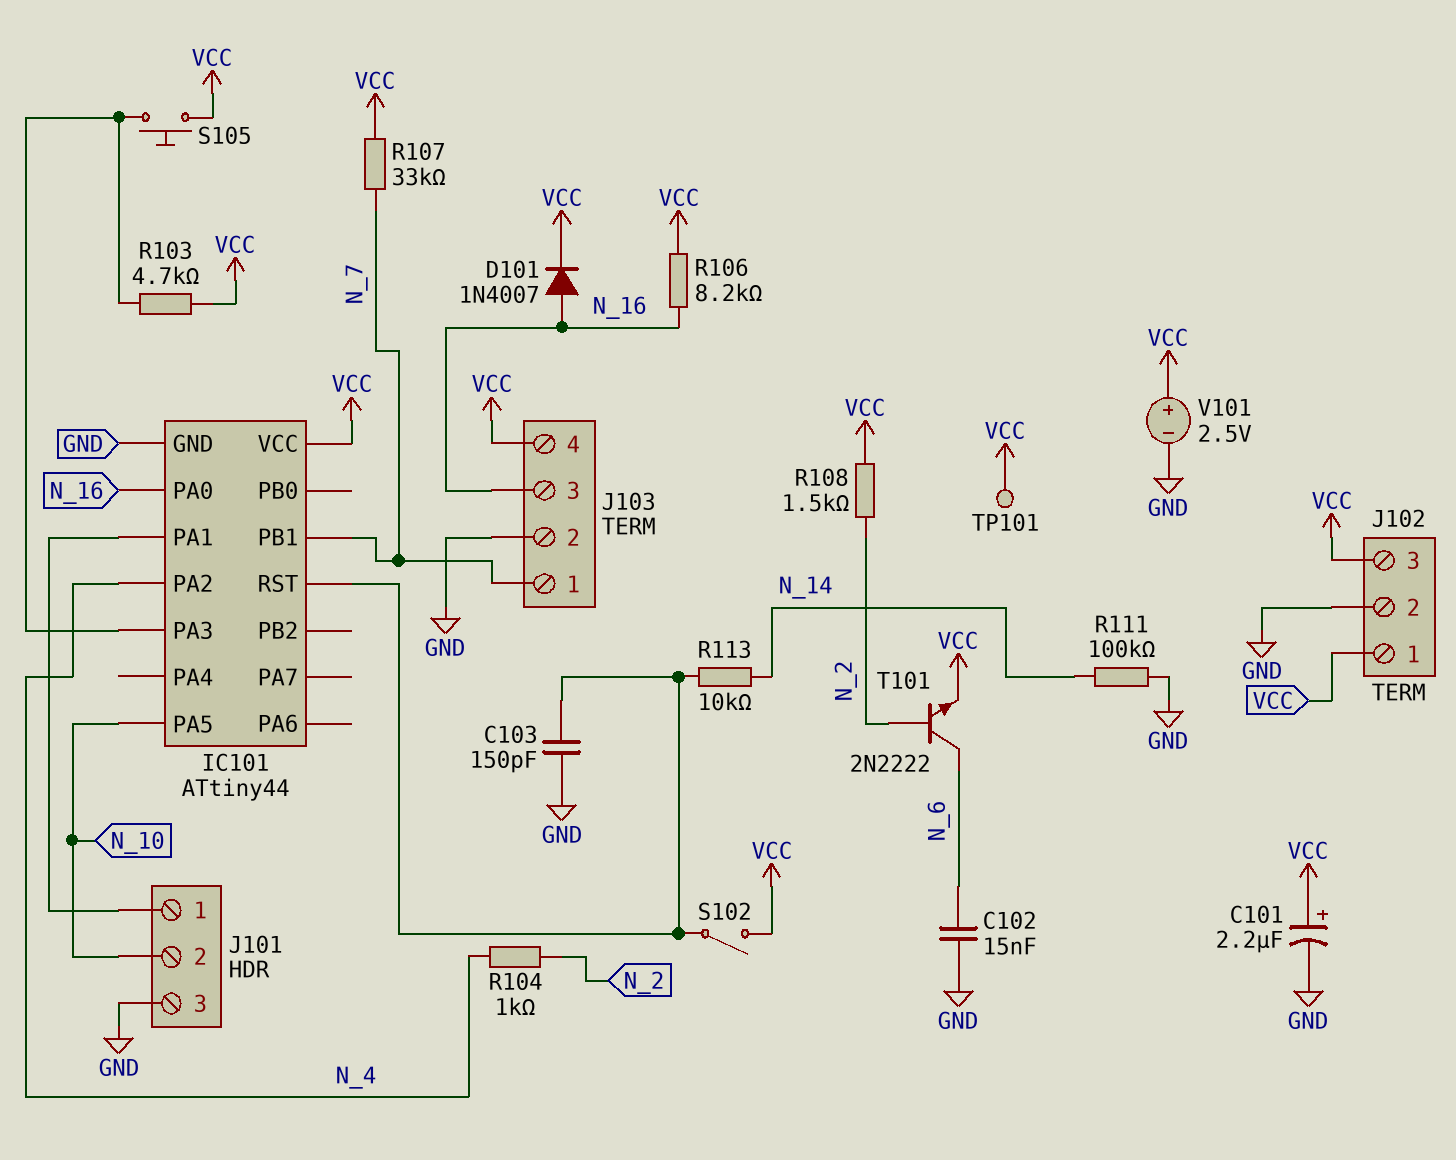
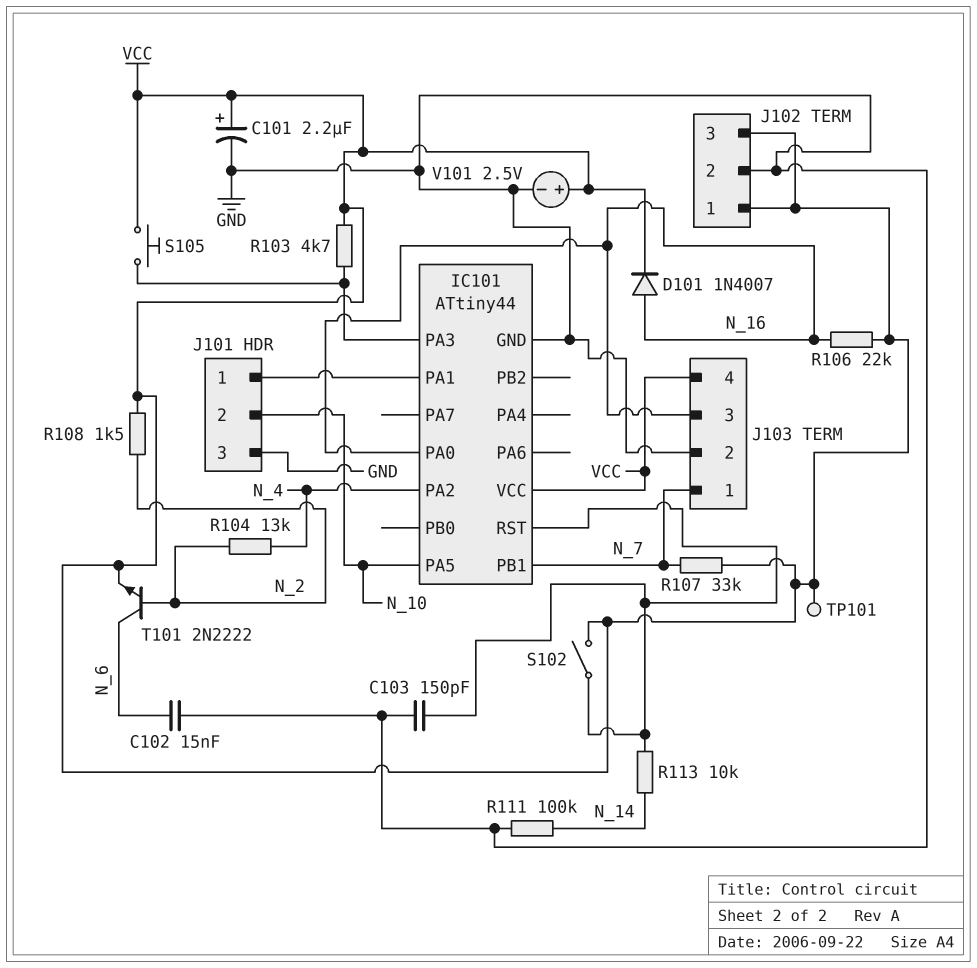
R104: 1k (N_2, N_4) -> 13k (N_2, N_4)
R106: 8.2k (N_16, VCC) -> 22k (N_16, VCC)

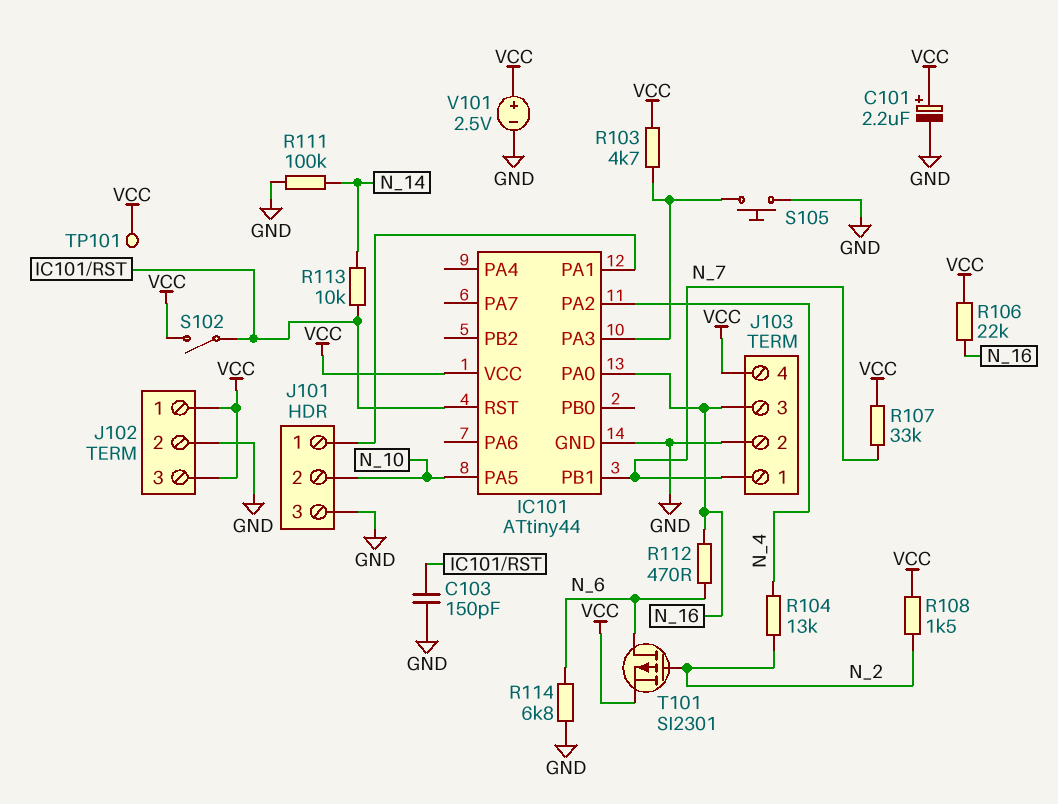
C102: 15nF (GND, N_6) -> none
D101: diode 1N4007 (A N_16, K VCC) -> none
R112: none -> 470 (N_6, N_16)
R114: none -> 6.8k (GND, N_6)
S105: button (IC101/PA3, VCC) -> button (GND, IC101/PA3)
T101: NPN 2N2222 (B N_2, C N_6, E VCC) -> PMOS SI2301 (G N_2, D N_6, S VCC)

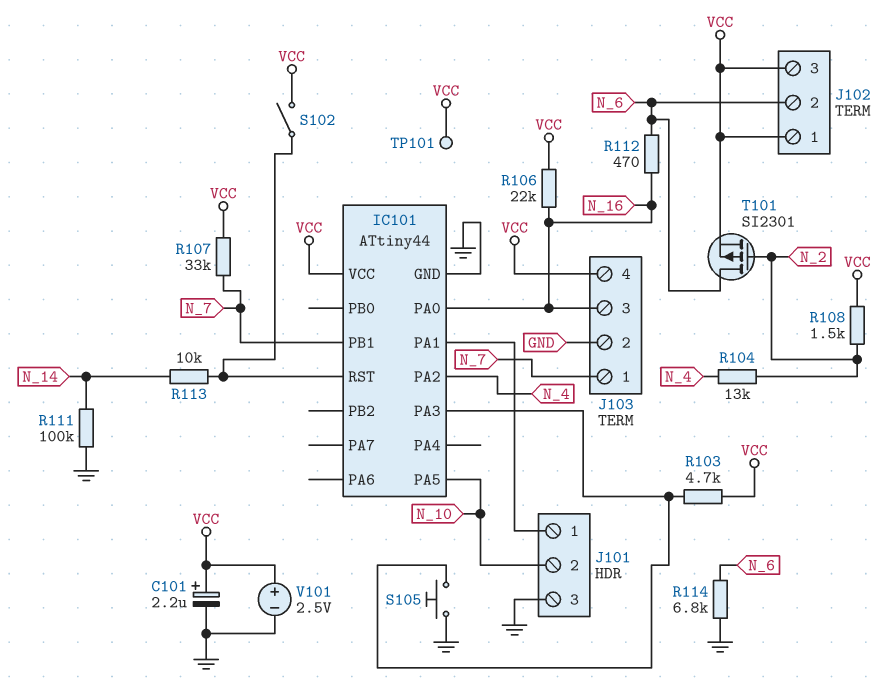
C103: 150pF (GND, IC101/RST) -> none
J102 pin 2: GND -> N_6

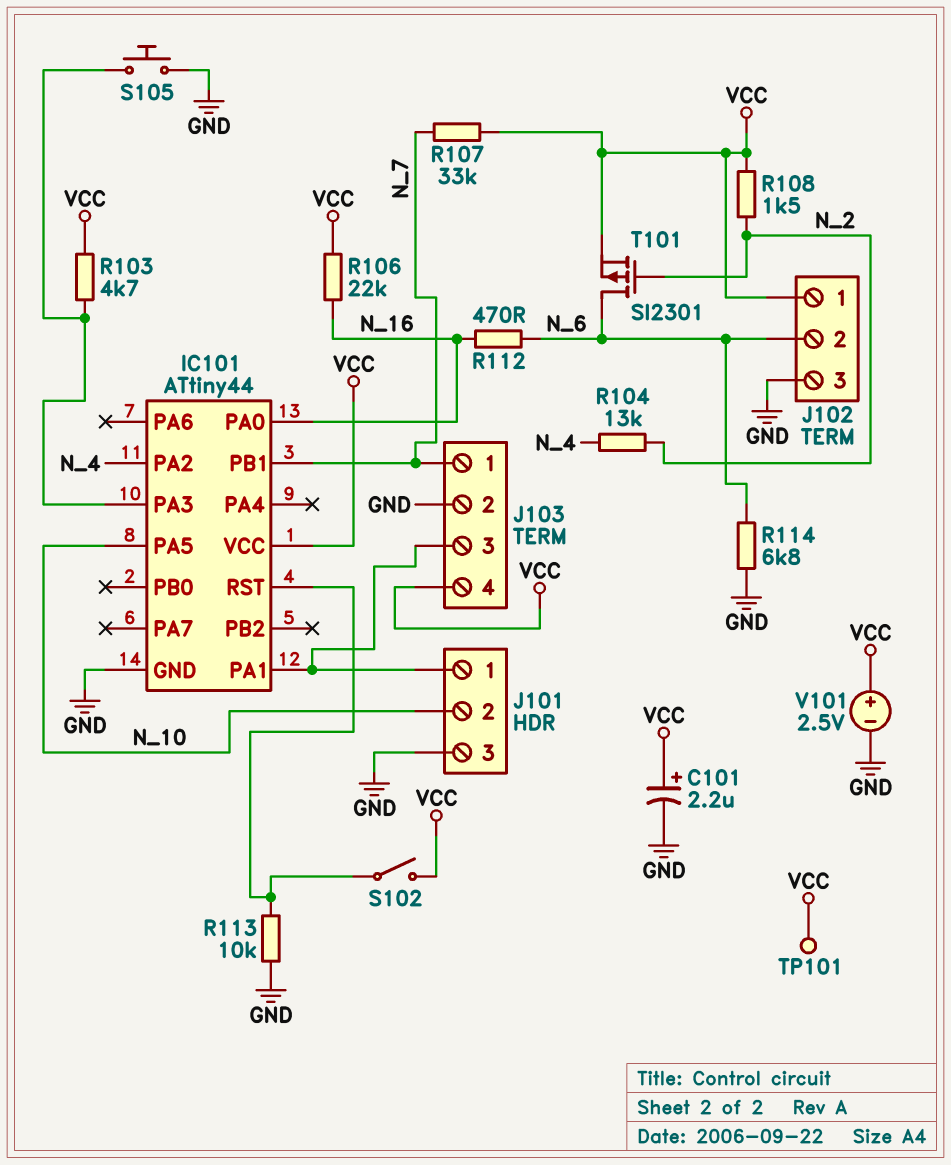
J102 pin 3: VCC -> GND
J103 pin 3: N_16 -> IC101/PA1
R111: 100k (GND, N_14) -> none
R113: 10k (IC101/RST, N_14) -> 10k (GND, IC101/RST)

